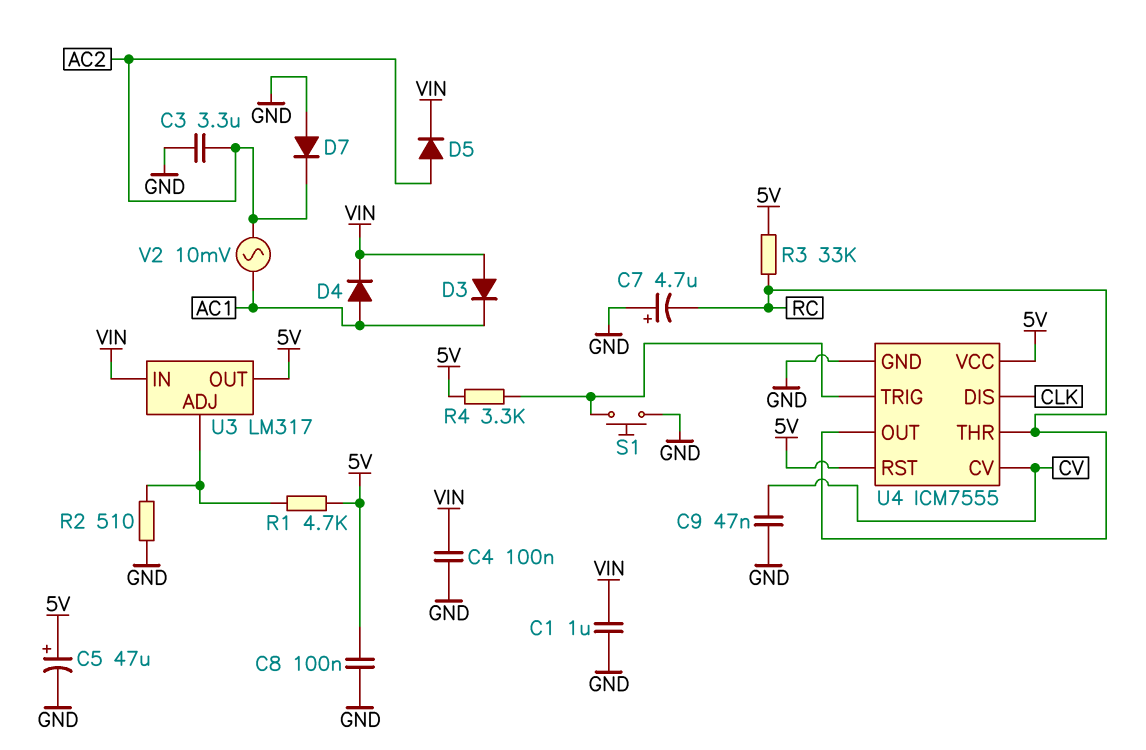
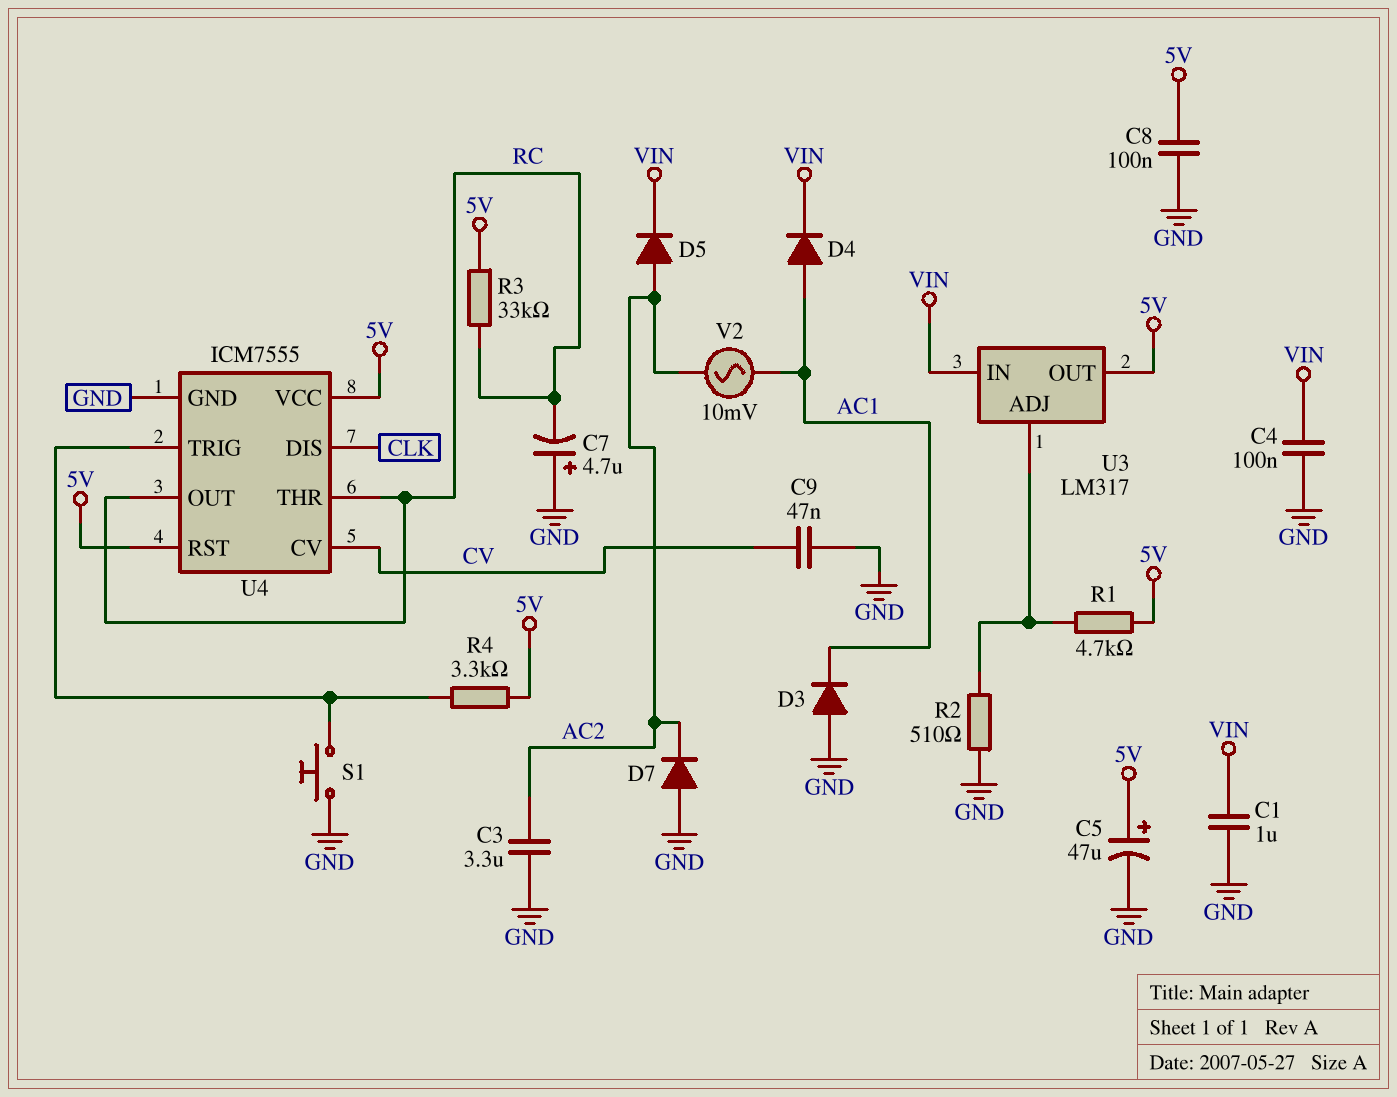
D3: diode (A VIN, K AC1) -> diode (A GND, K AC1)

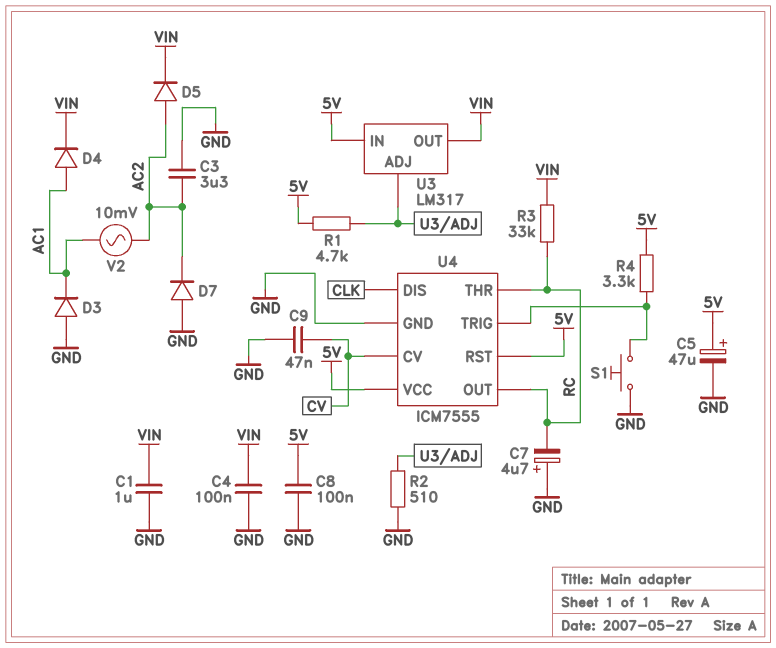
R3: 33k (5V, RC) -> 33k (RC, VIN)
U3 pin IN: VIN -> 5V
U3 pin OUT: 5V -> VIN

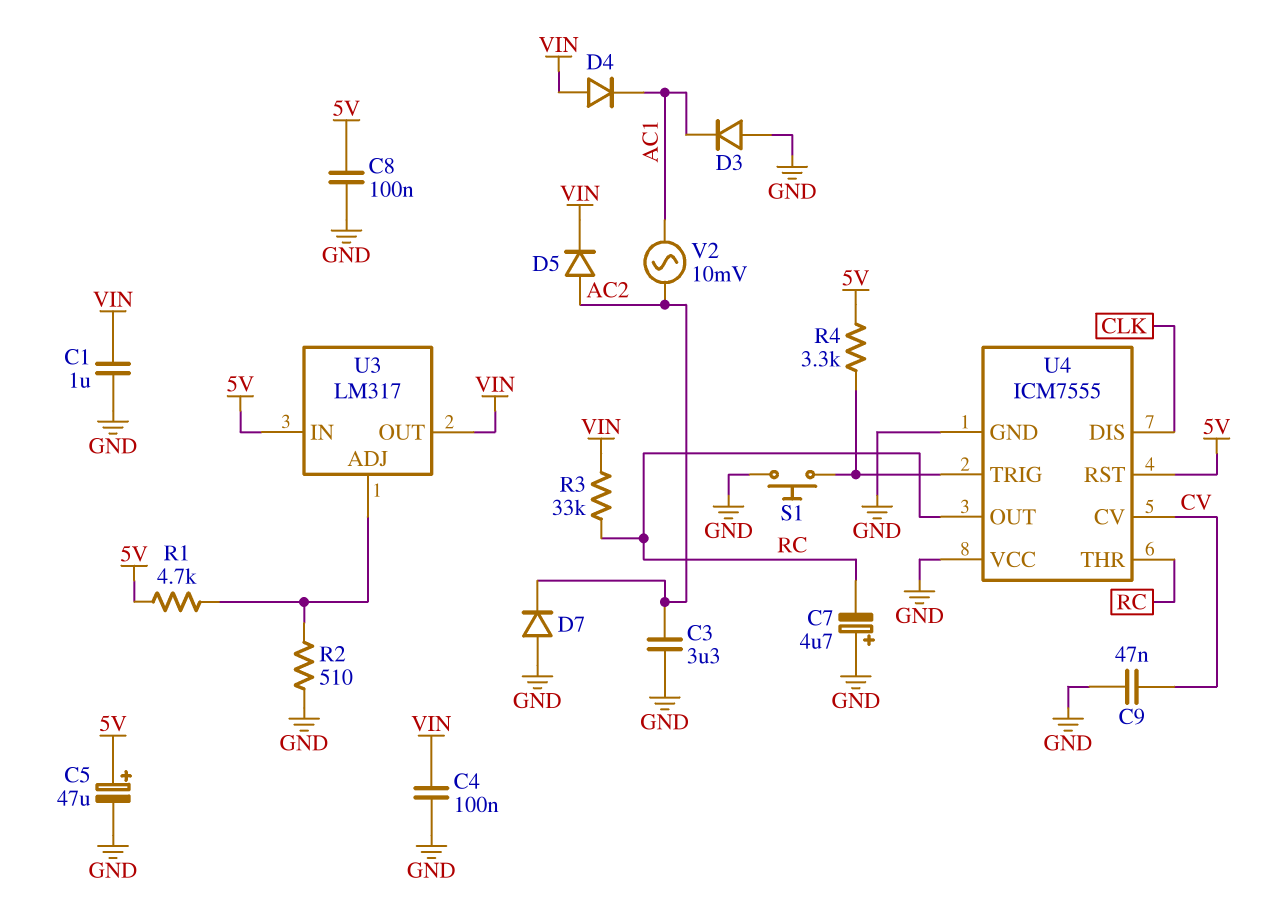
D4: diode (A AC1, K VIN) -> diode (A VIN, K AC1)
U4 pin VCC: 5V -> GND

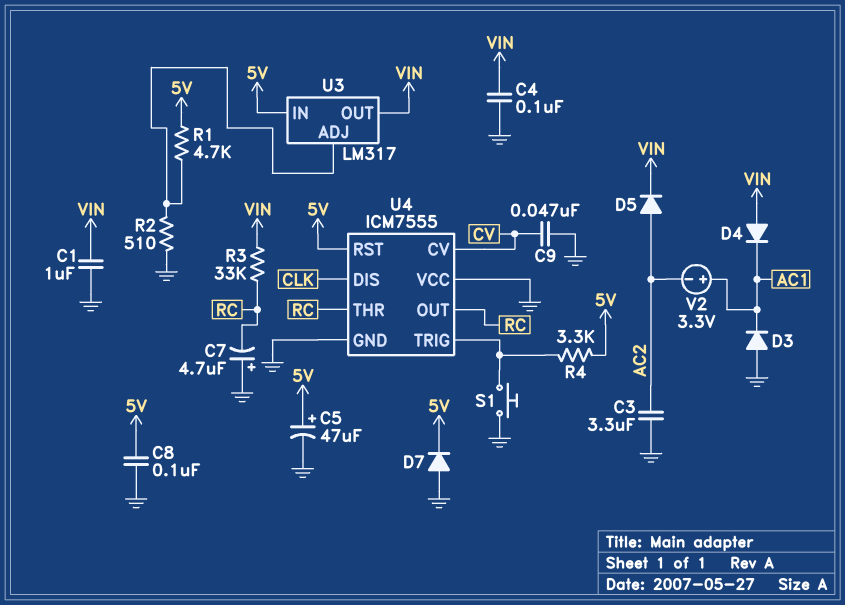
D7: diode (A GND, K AC2) -> diode (A GND, K 5V)
V2: AC 10mV (AC1, AC2) -> 3.3V (plus AC1, minus AC2)

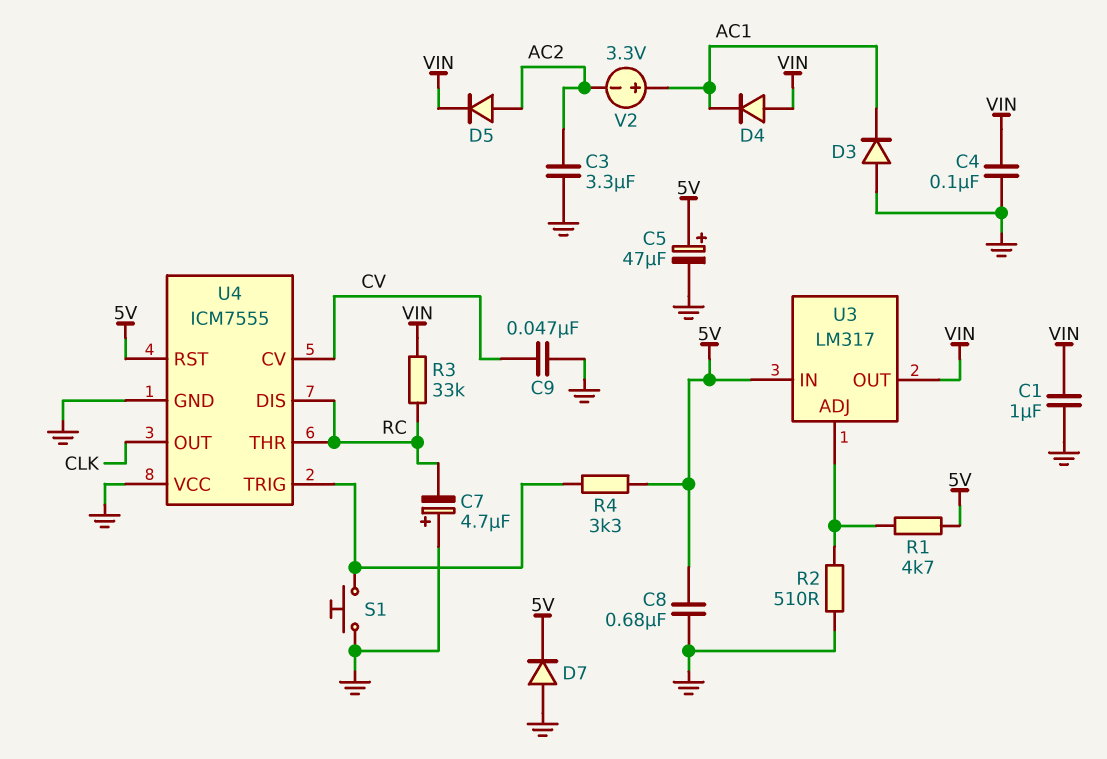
C8: 100nF (5V, GND) -> 680nF (5V, GND)
U4 pin DIS: CLK -> RC
U4 pin OUT: RC -> CLK

